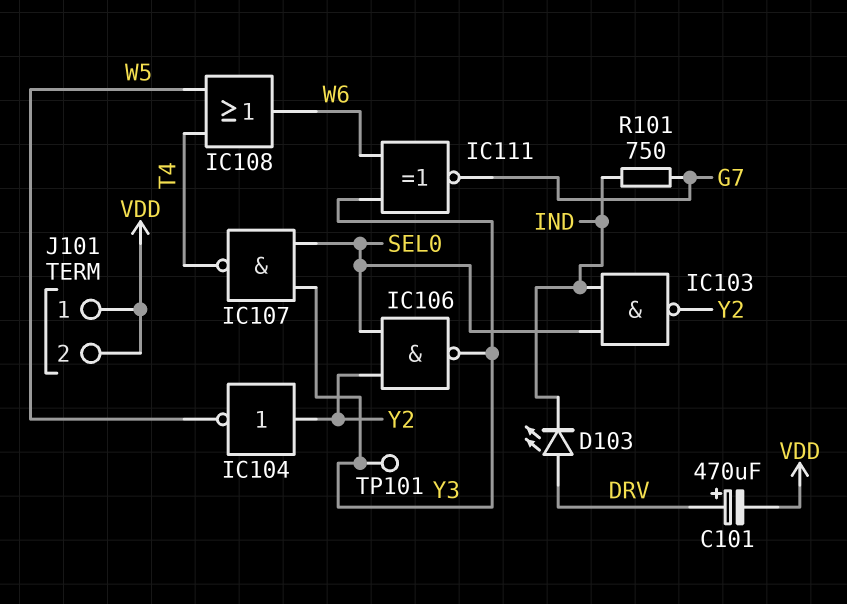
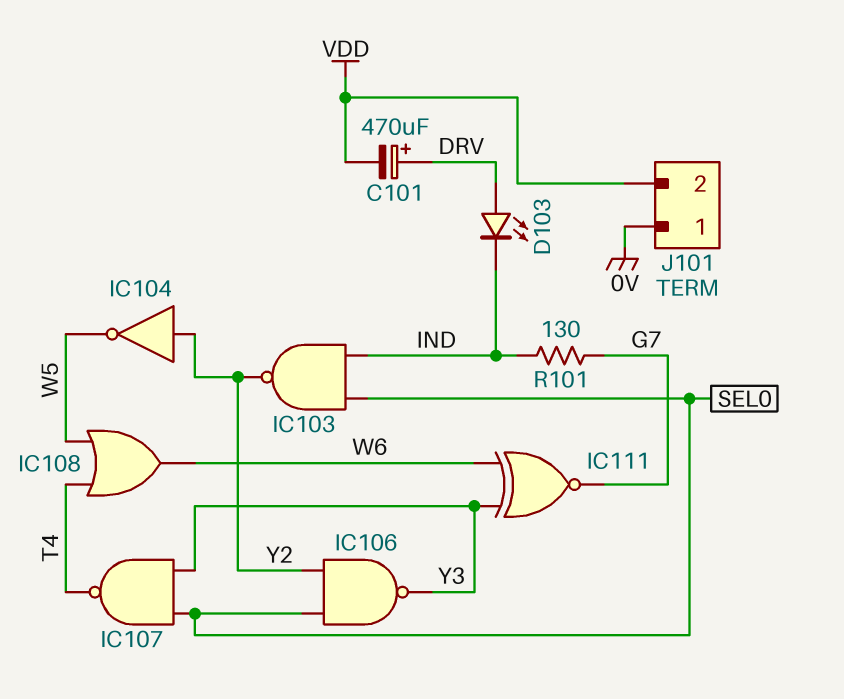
J101 pin 1: VDD -> 0V
R101: 750 (G7, IND) -> 130 (G7, IND)
TP101: test point (Y3) -> none

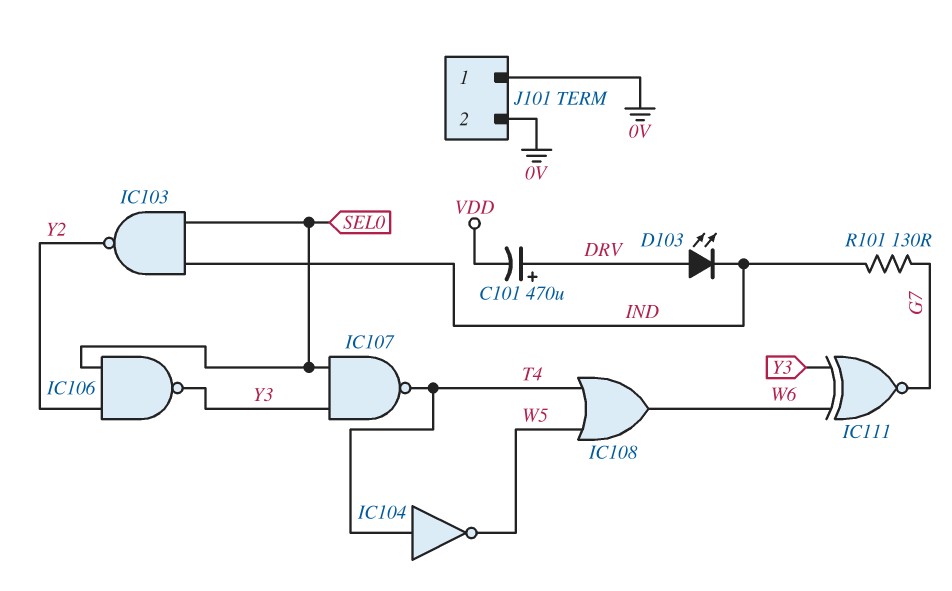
IC104: NOT (in Y2, out W5) -> NOT (in T4, out W5)
J101 pin 2: VDD -> 0V

